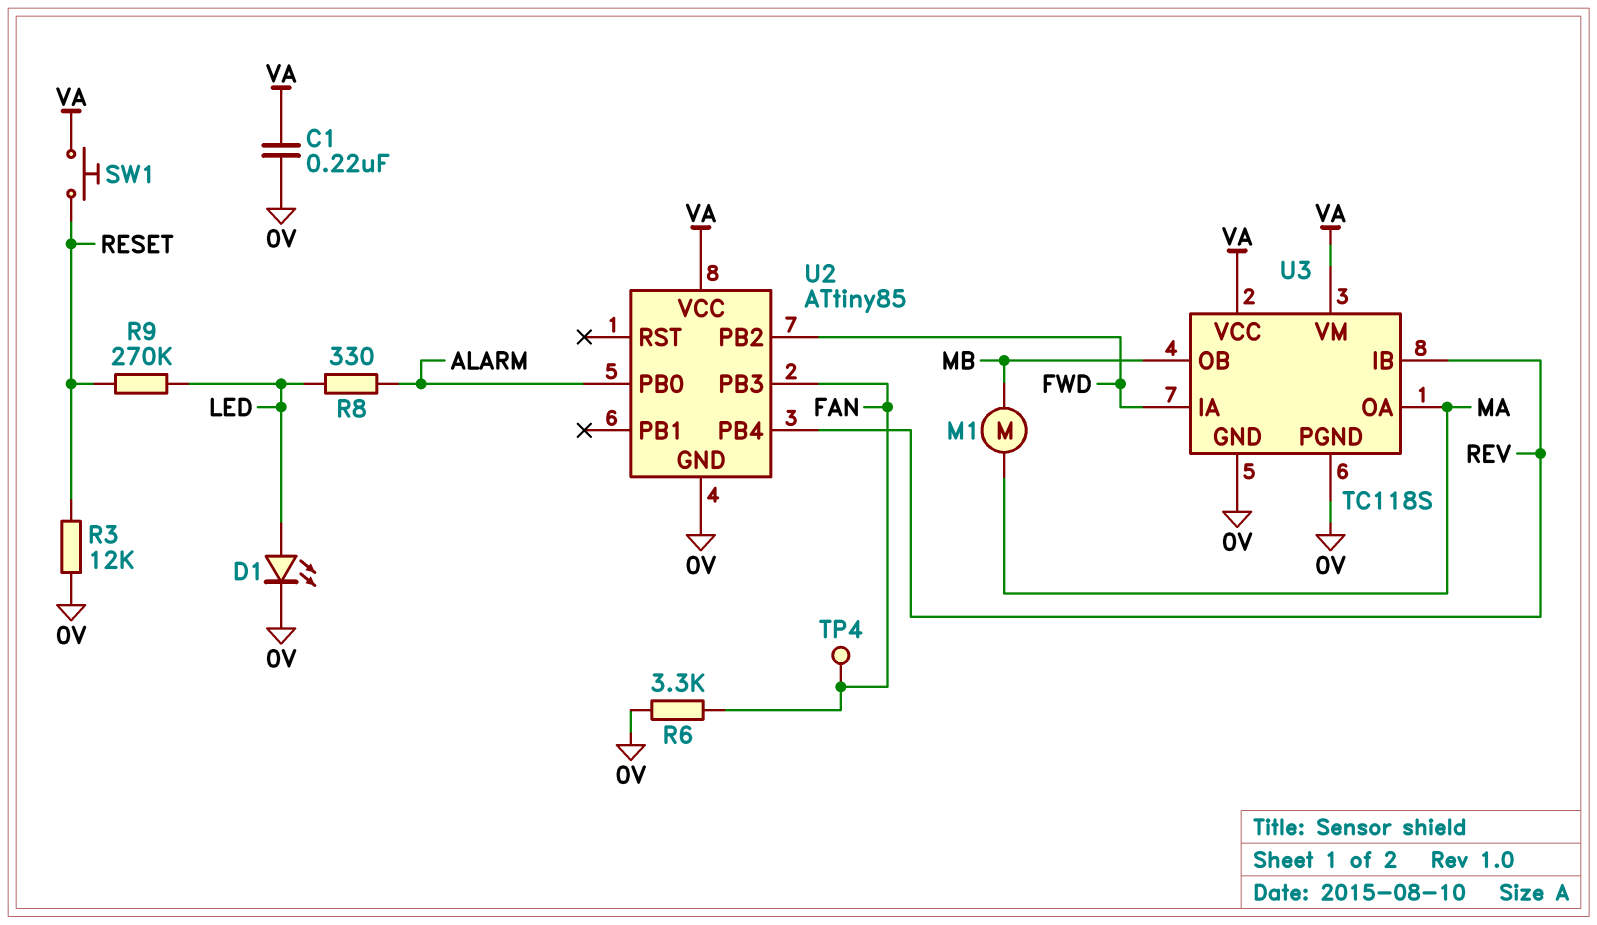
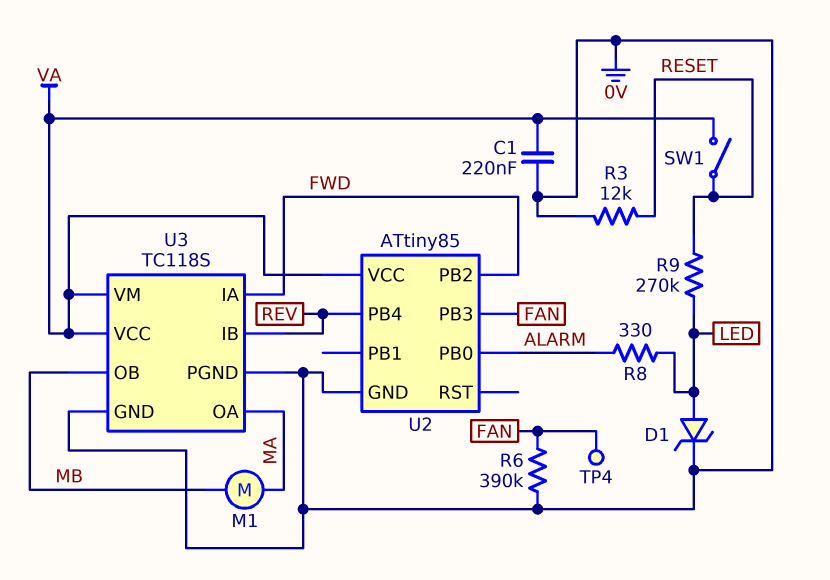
D1: LED (A LED, K 0V) -> zener (A LED, K 0V)
R6: 3.3k (0V, FAN) -> 390k (0V, FAN)
SW1: button (RESET, VA) -> switch (RESET, VA)

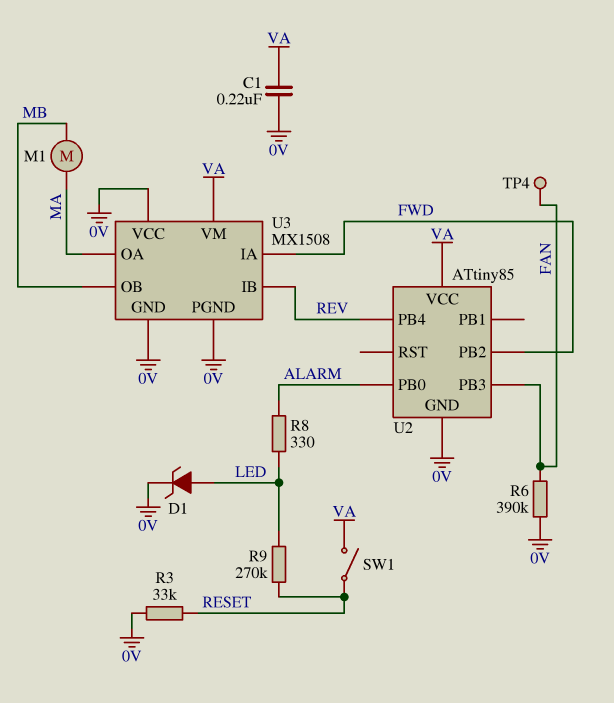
R3: 12k (0V, RESET) -> 33k (0V, RESET)
U3: TC118S -> MX1508
U3 pin VCC: VA -> 0V

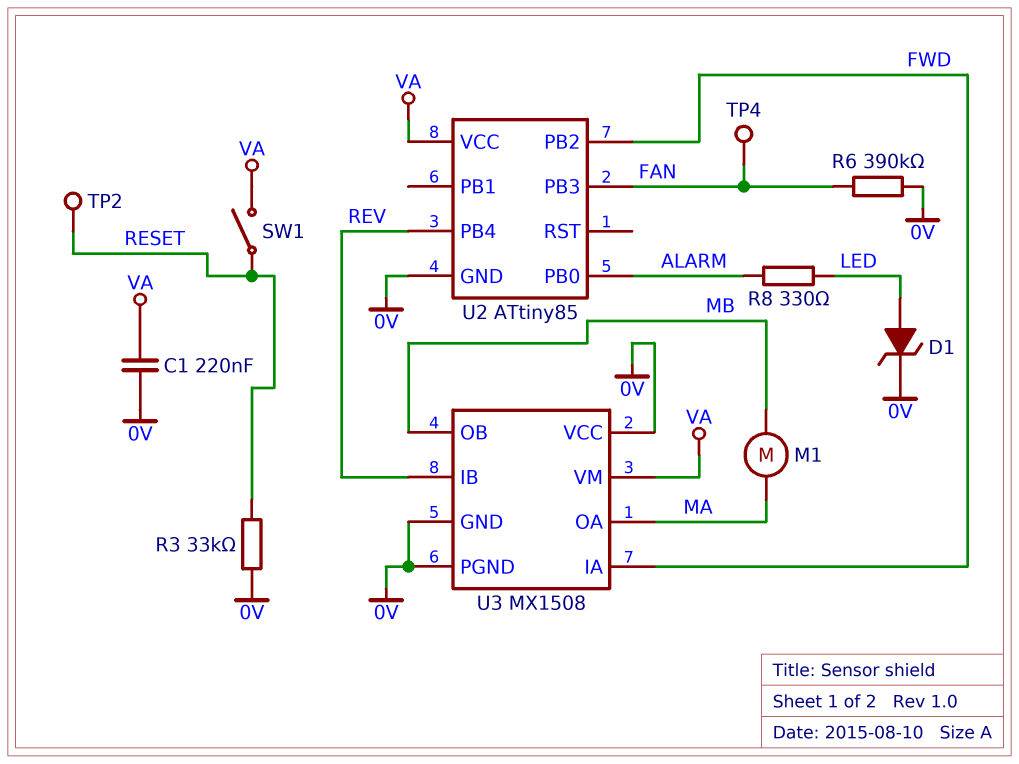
R9: 270k (LED, RESET) -> none
TP2: none -> test point (RESET)

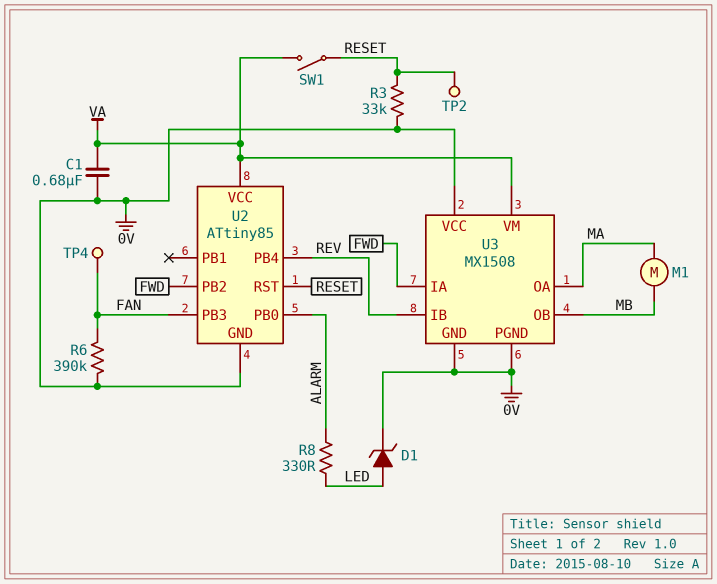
C1: 220nF (0V, VA) -> 680nF (0V, VA)
U2 pin RST: none -> RESET

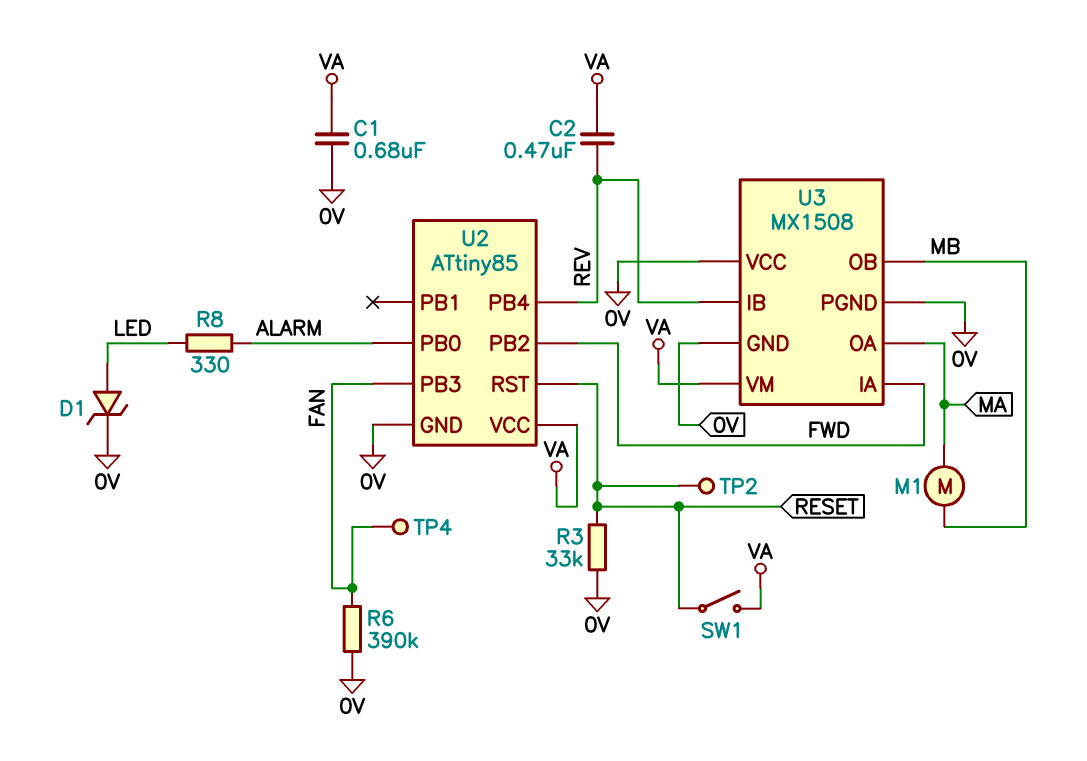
C2: none -> 470nF (REV, VA)

